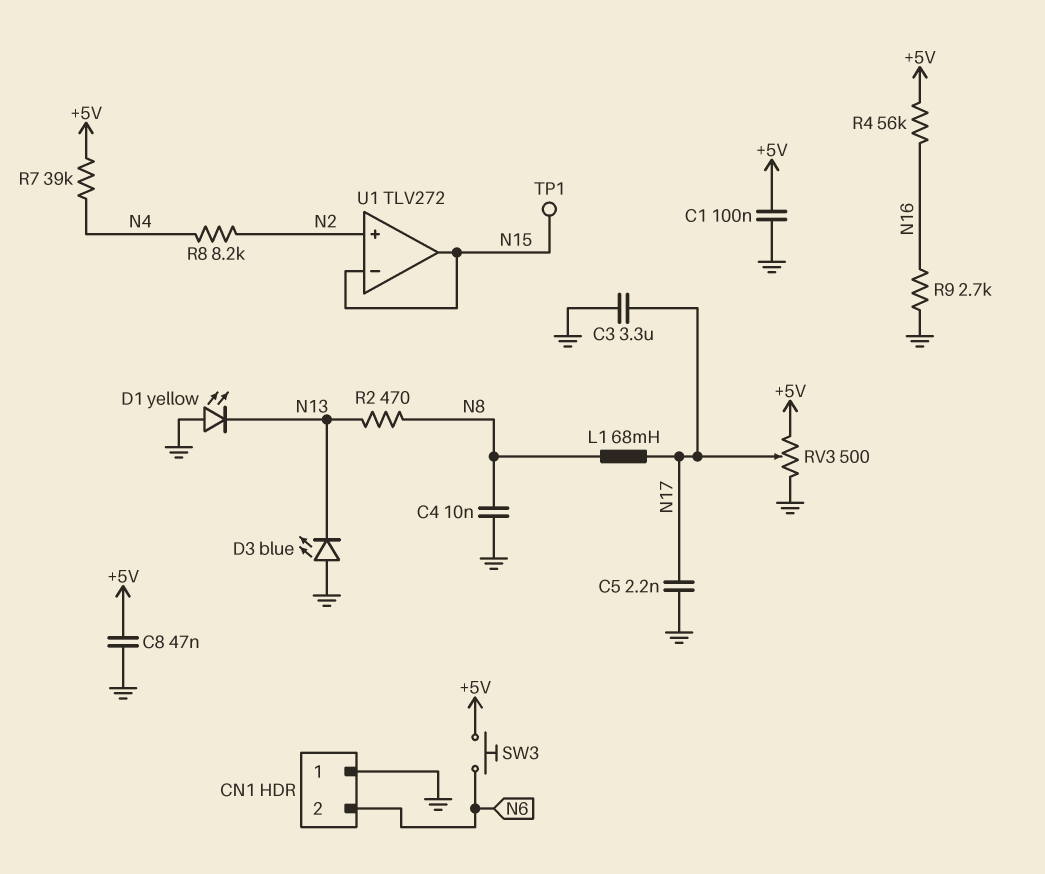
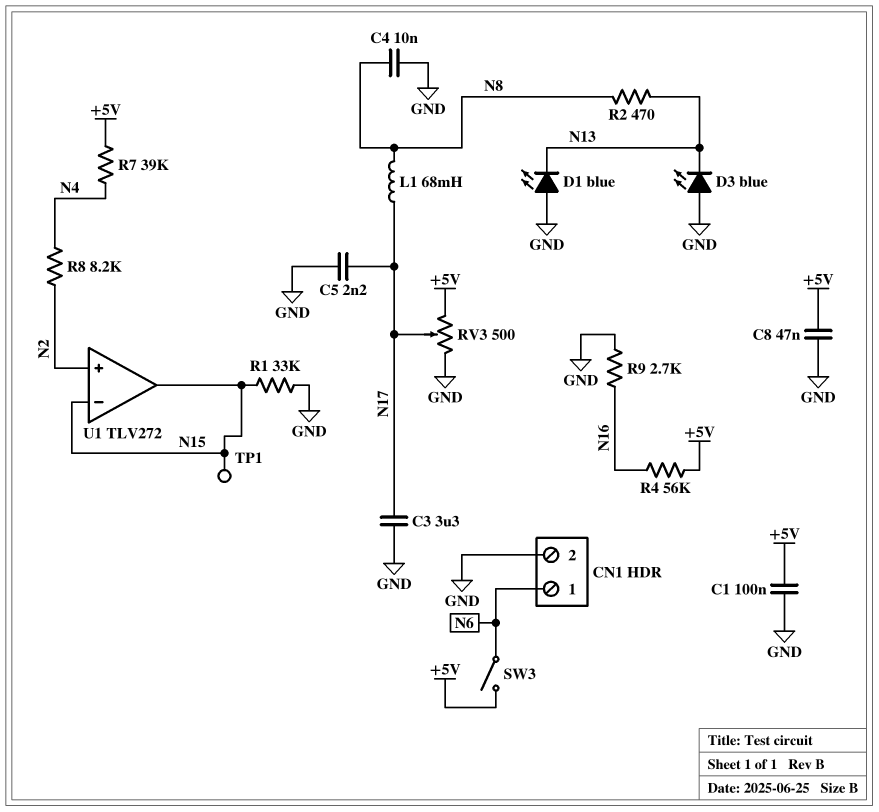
CN1 pin 1: GND -> N6
CN1 pin 2: N6 -> GND
D1: LED yellow (A GND, K N13) -> LED blue (A GND, K N13)
R1: none -> 33k (GND, N15)
SW3: button (+5V, N6) -> switch (+5V, N6)

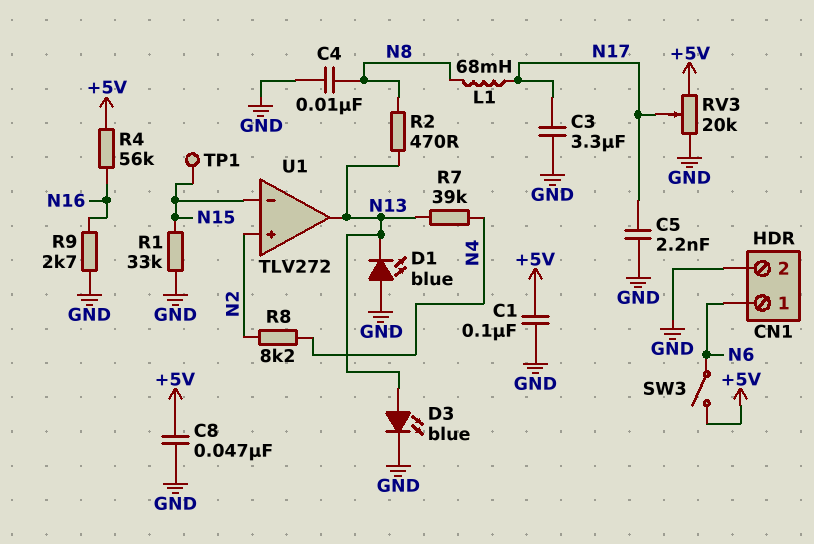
D3: LED blue (A GND, K N13) -> LED blue (A N13, K GND)
R7: 39k (+5V, N4) -> 39k (N4, N13)
RV3: 500 (+5V, GND, wiper N17) -> 20k (+5V, GND, wiper N17)
U1 pin out: N15 -> N13

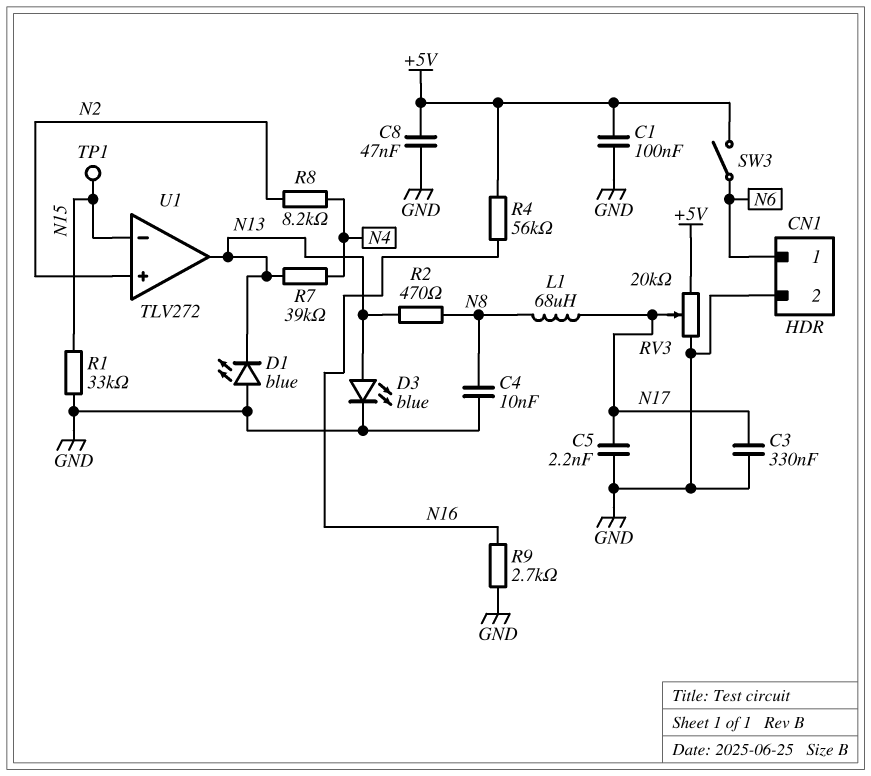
C3: 3.3uF (GND, N17) -> 330nF (GND, N17)
L1: 68mH (N8, N17) -> 68uH (N8, N17)

